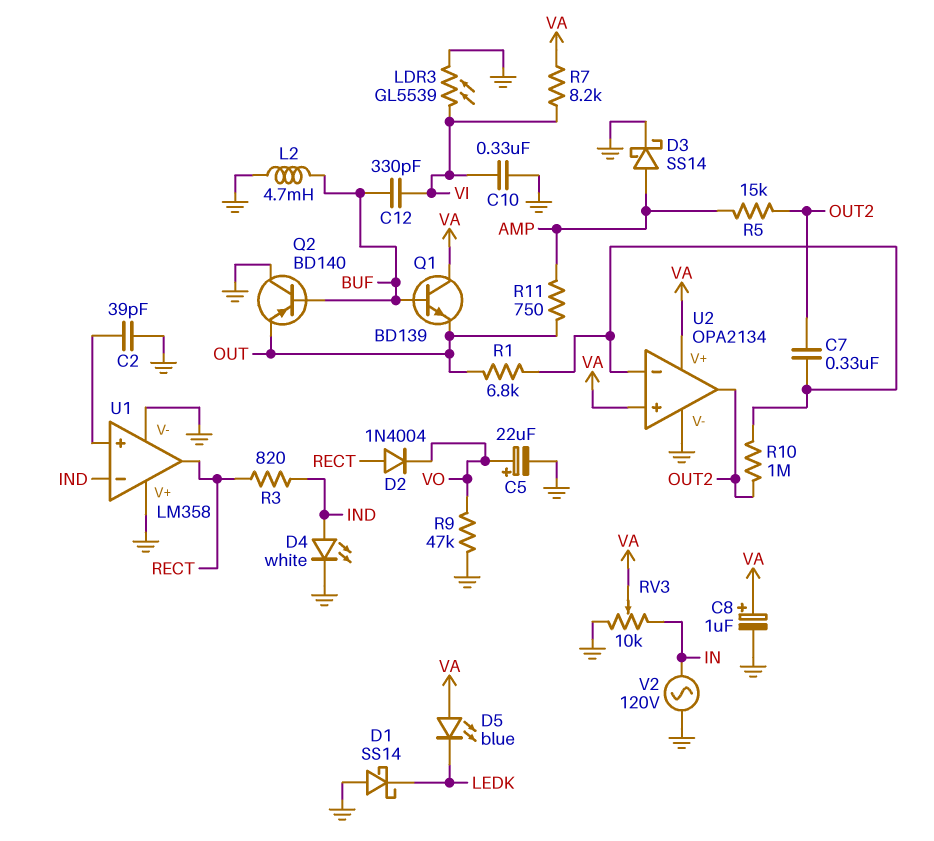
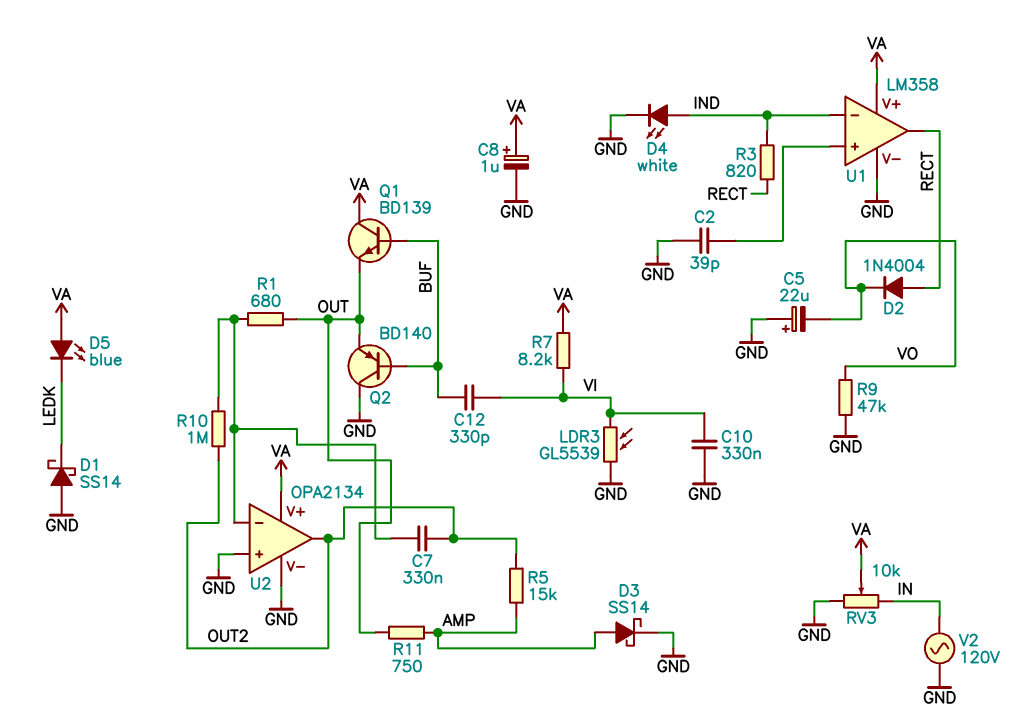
C5: 22uF (plus VO, minus GND) -> 22uF (plus GND, minus VO)
L2: 4.7mH (BUF, GND) -> none
R1: 6.8k (OUT, U2/in-) -> 680 (OUT, U2/in-)
U1 pin V+: GND -> VA
U2 pin in+: VA -> GND

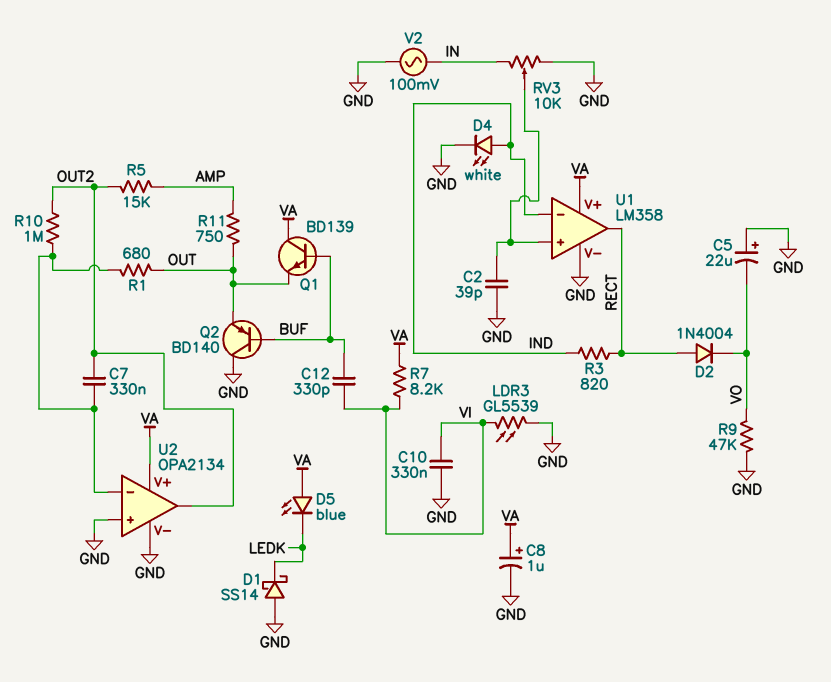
D3: schottky SS14 (A AMP, K GND) -> none
RV3: 10k (GND, IN, wiper VA) -> 10k (GND, IN, wiper U1/in+)
V2: AC 120V (GND, IN) -> AC 100mV (GND, IN)

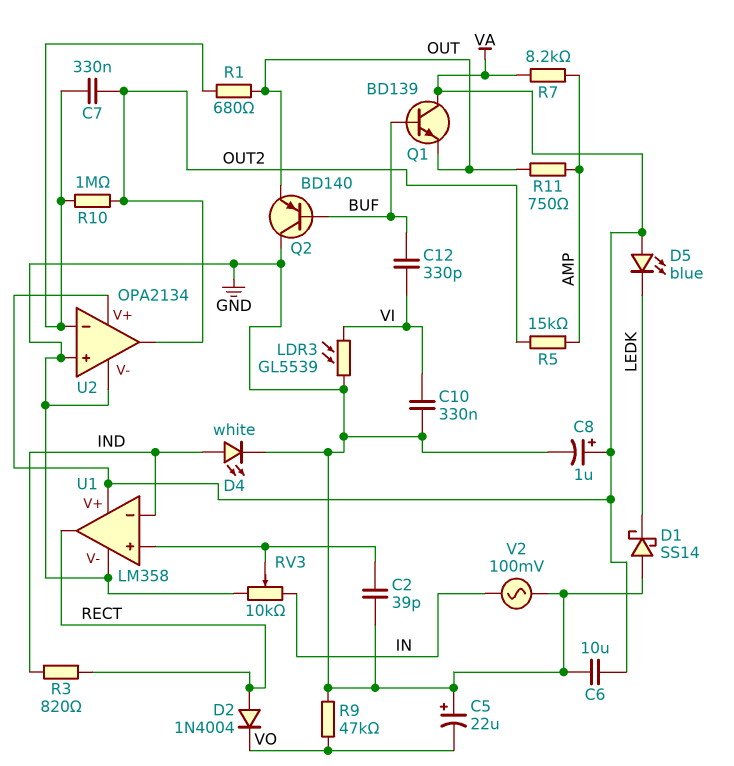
C6: none -> 10uF (GND, VA)
R7: 8.2k (VA, VI) -> 8.2k (AMP, VA)

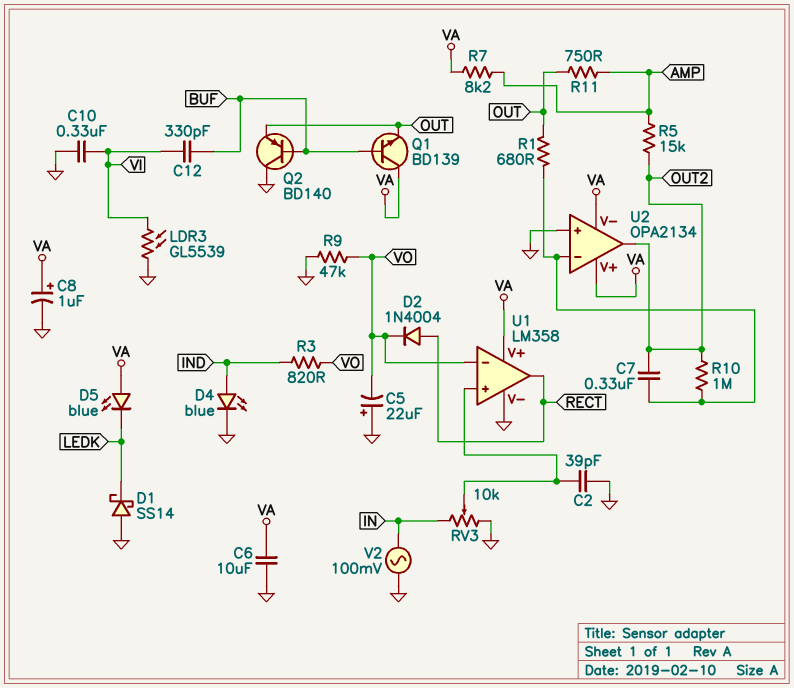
D4: LED white (A IND, K GND) -> LED blue (A IND, K GND)
R3: 820 (IND, RECT) -> 820 (IND, VO)
U1 pin in-: IND -> VO
U2 pin V-: GND -> VA

